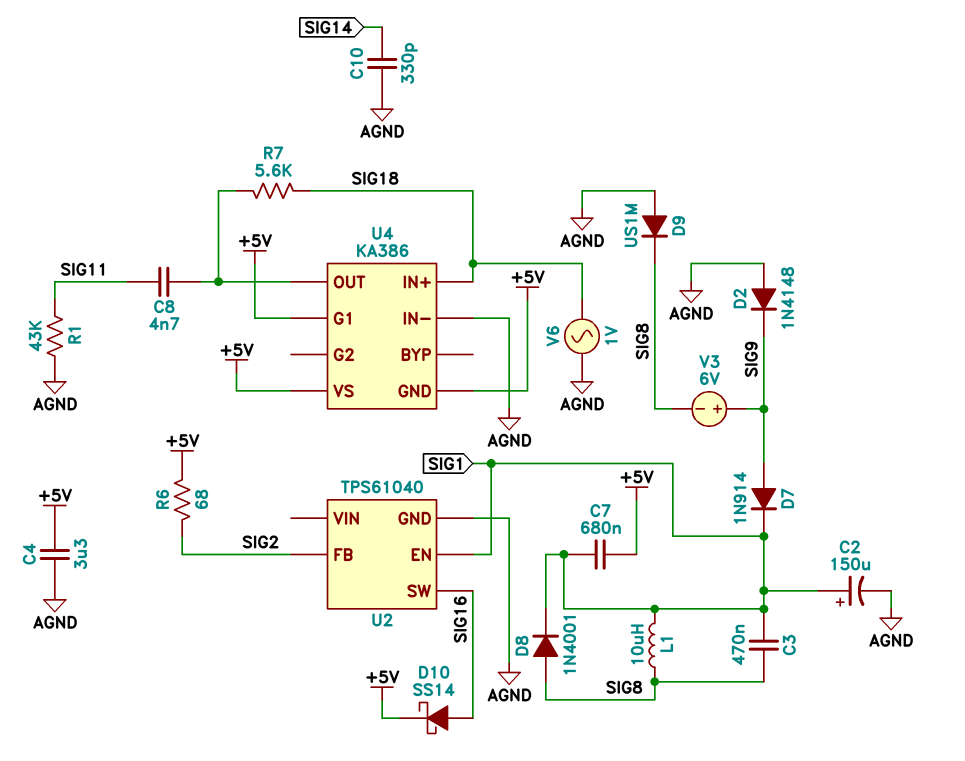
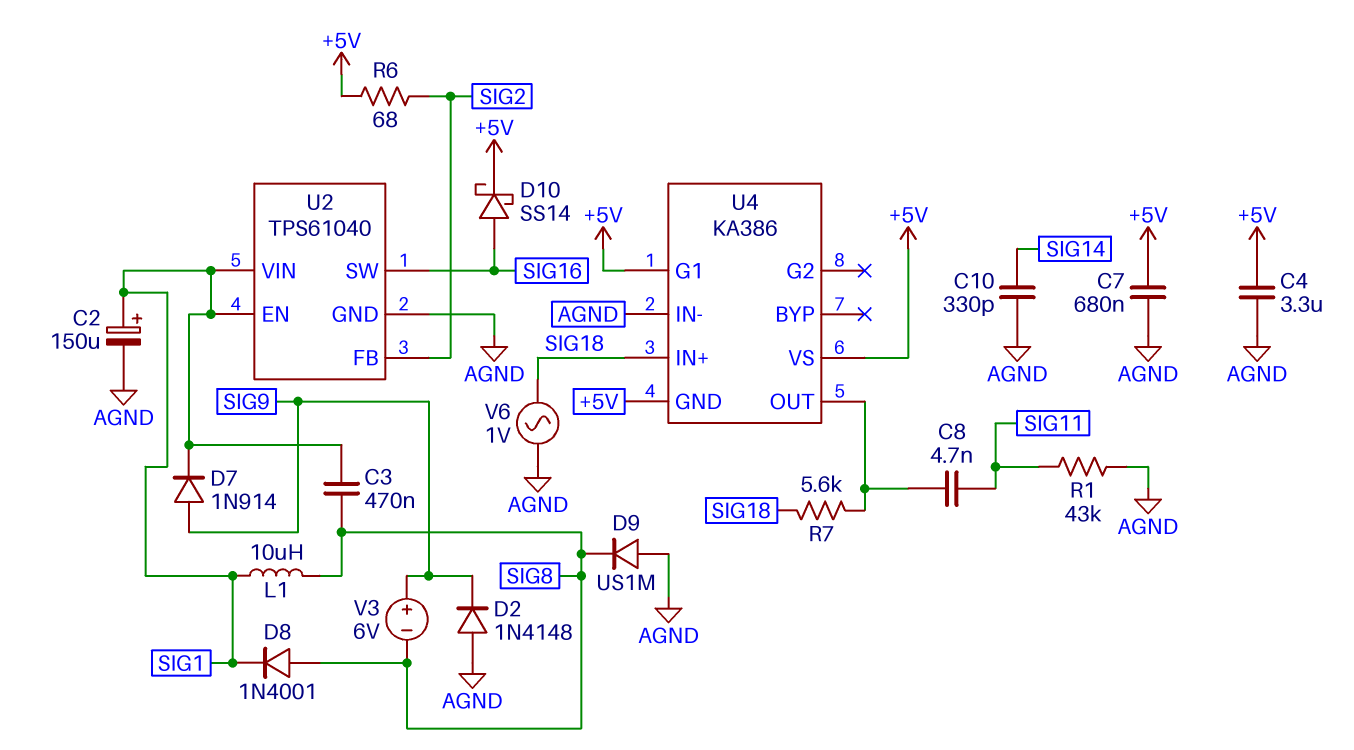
C7: 680nF (+5V, SIG1) -> 680nF (+5V, AGND)
U2 pin VIN: none -> SIG1

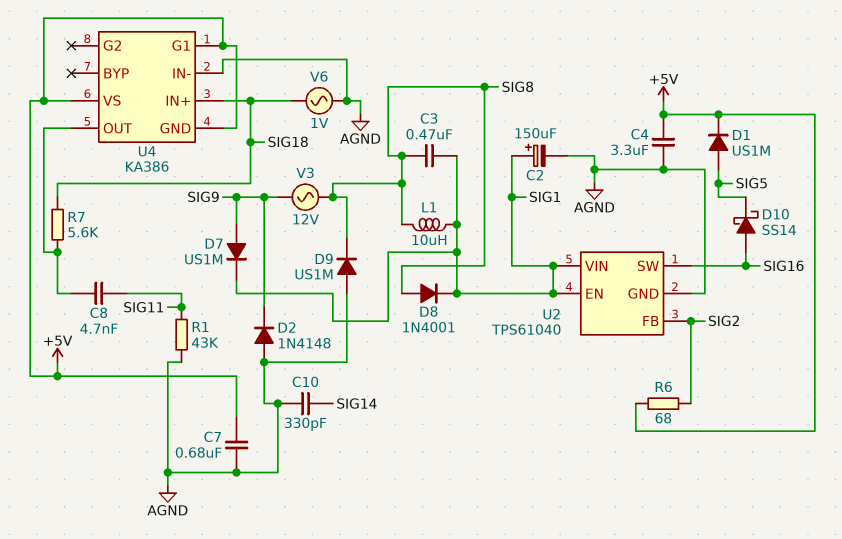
D1: none -> diode US1M (A SIG5, K +5V)
D7: diode 1N914 (A SIG9, K SIG1) -> diode US1M (A SIG9, K SIG1)
D10: schottky SS14 (A SIG16, K +5V) -> schottky SS14 (A SIG16, K SIG5)
V3: 6V (plus SIG9, minus SIG8) -> AC 12V (SIG8, SIG9)

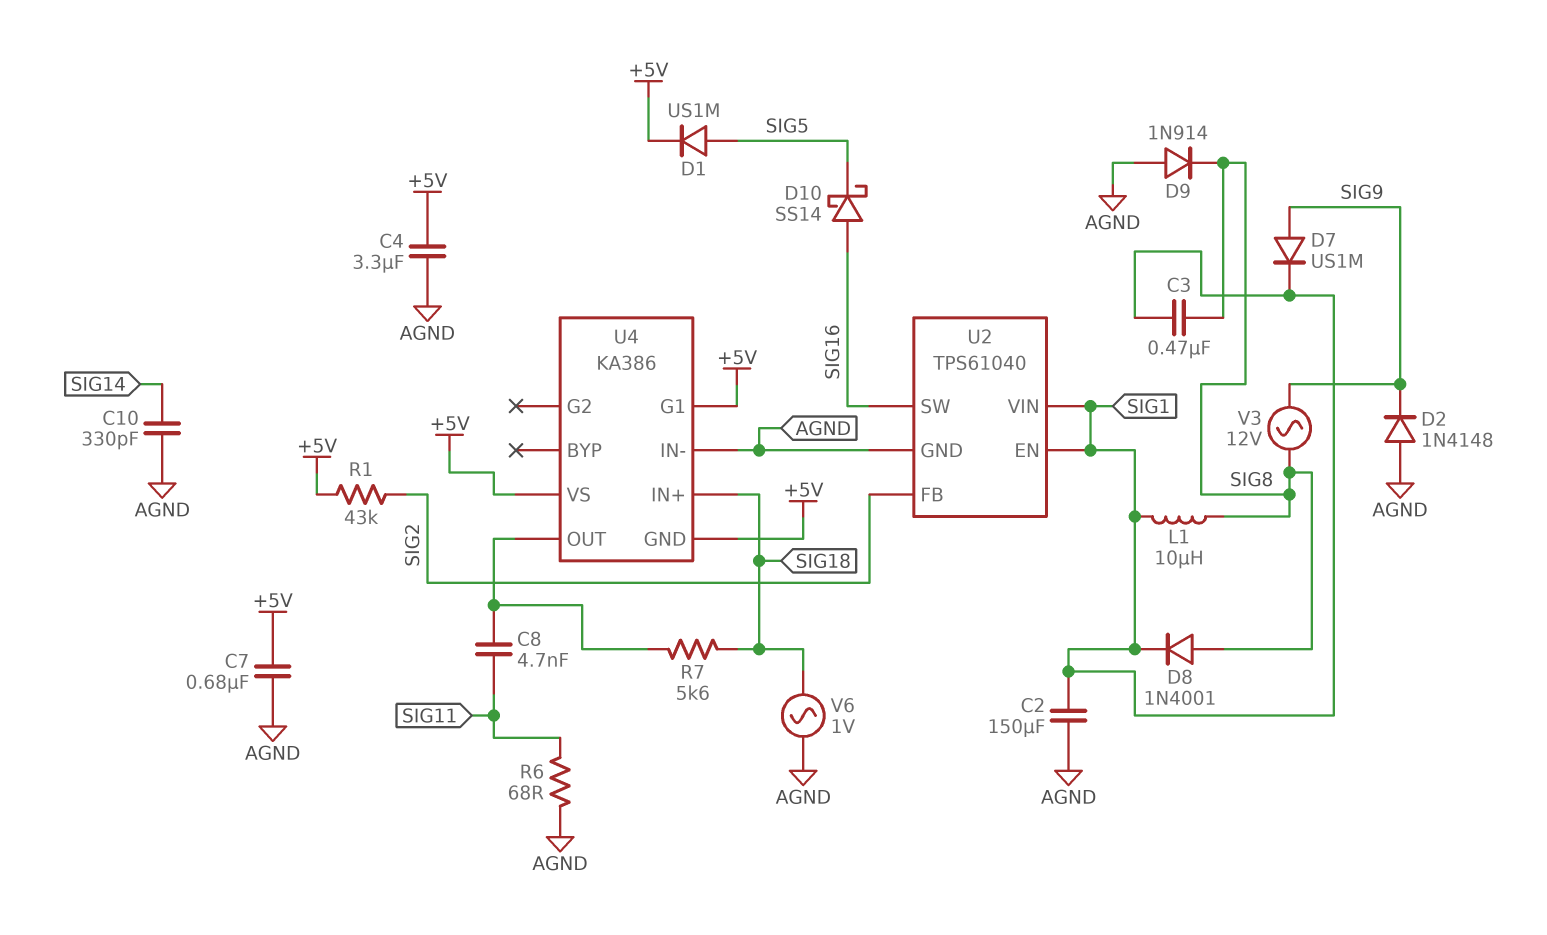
C2: 150uF (plus SIG1, minus AGND) -> 150uF (AGND, SIG1)
D9: diode US1M (A AGND, K SIG8) -> diode 1N914 (A AGND, K SIG8)
R1: 43k (AGND, SIG11) -> 43k (+5V, SIG2)
R6: 68 (+5V, SIG2) -> 68 (AGND, SIG11)

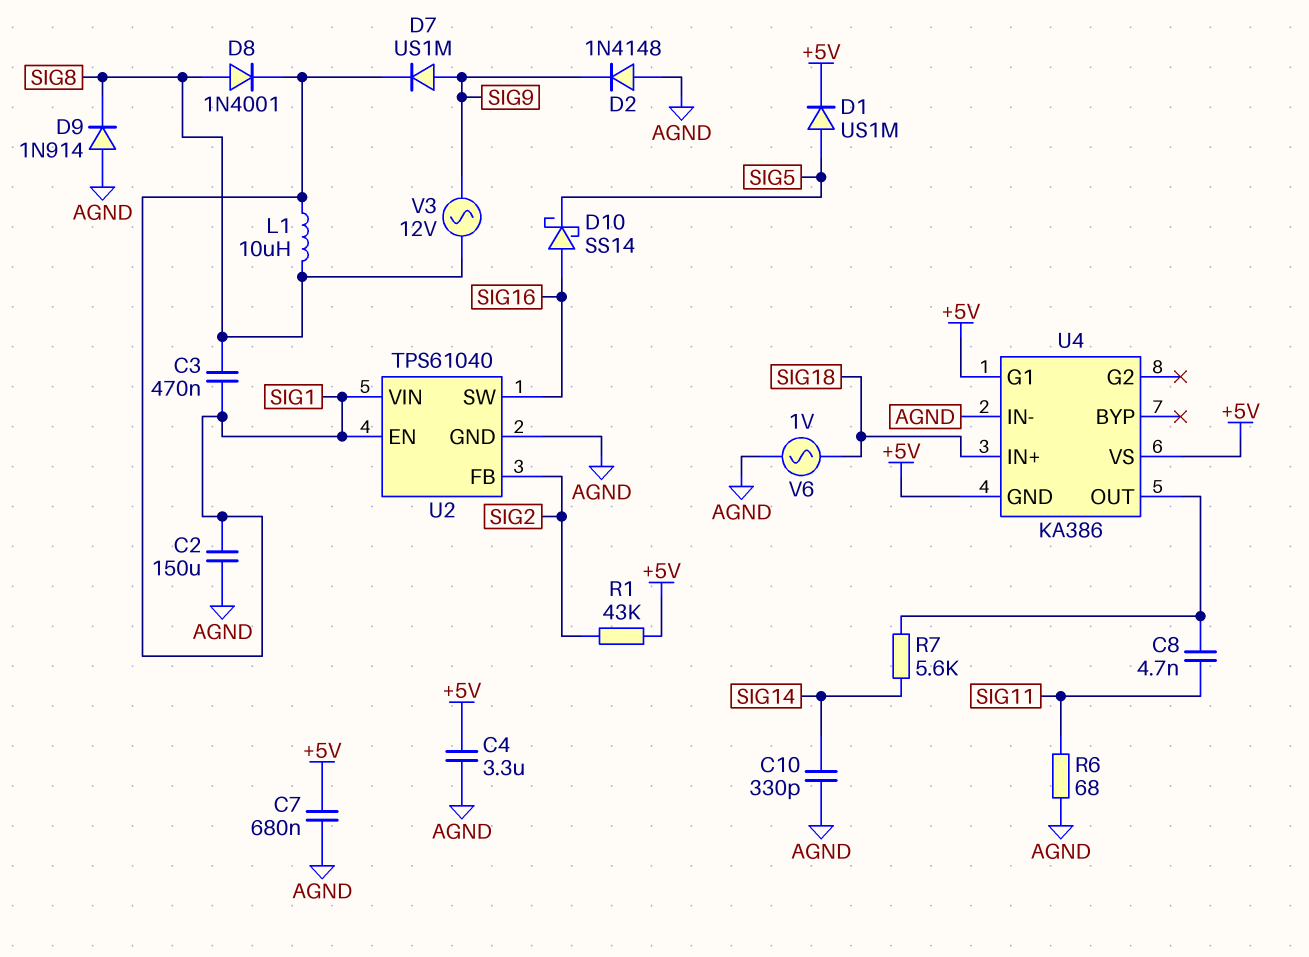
R7: 5.6k (SIG18, U4/OUT) -> 5.6k (SIG14, U4/OUT)

